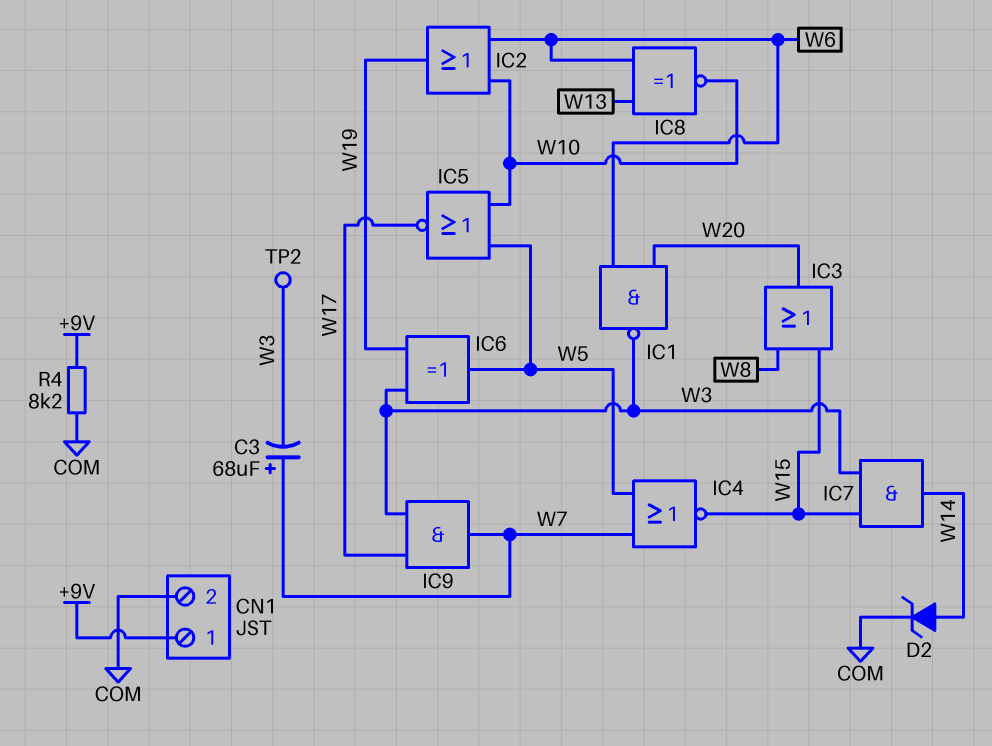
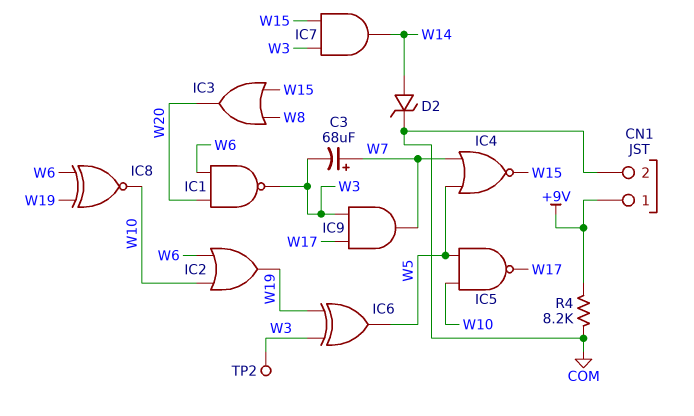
IC5: NOR (in W5, in W10, out W17) -> NAND (in W5, in W10, out W17)
IC8: XNOR (in W6, in W13, out W10) -> XNOR (in W6, in W19, out W10)

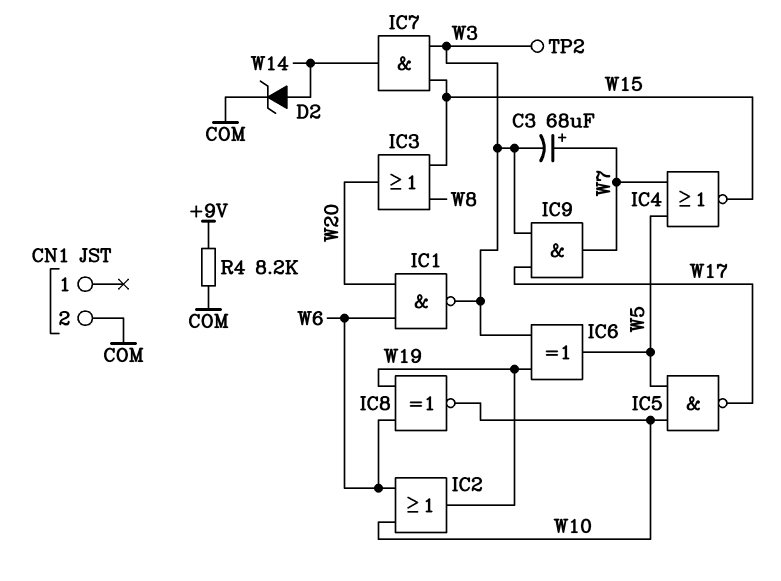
CN1 pin 1: +9V -> none

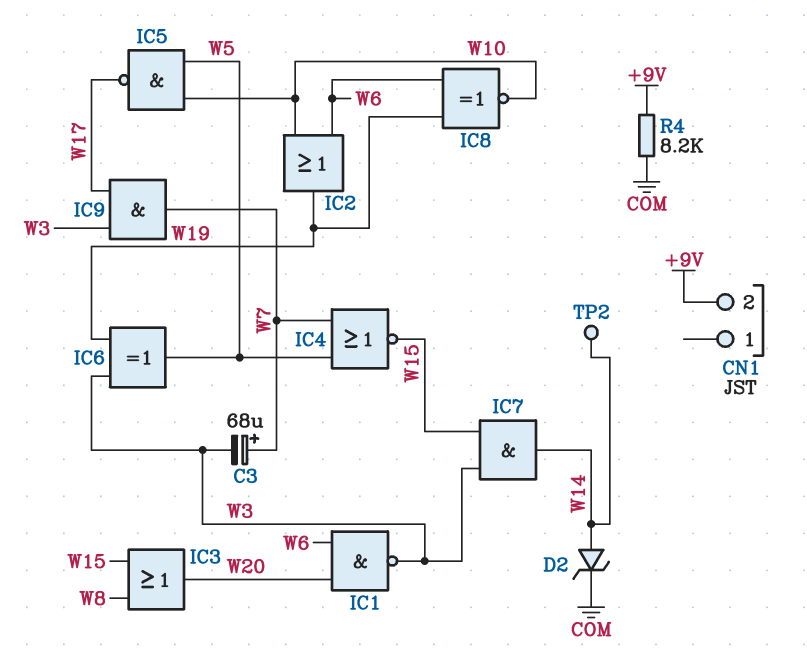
CN1 pin 2: COM -> +9V
TP2: test point (W3) -> test point (W14)

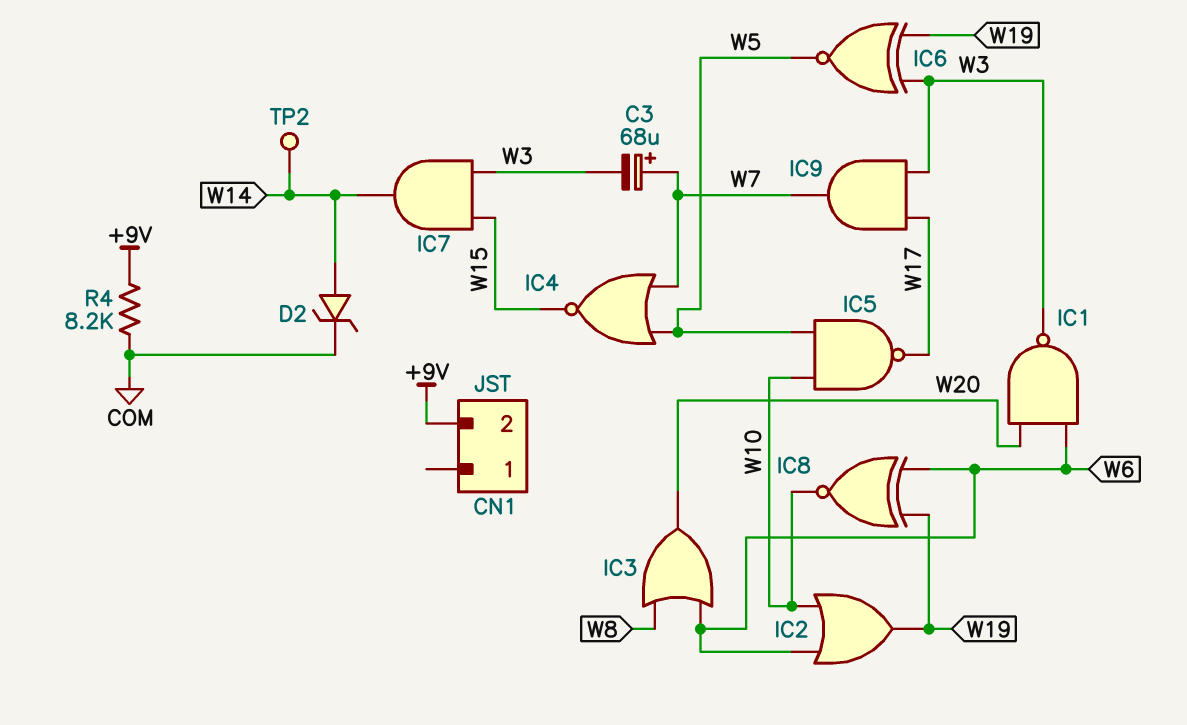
IC3: OR (in W8, in W15, out W20) -> OR (in W6, in W8, out W20)
IC6: XOR (in W3, in W19, out W5) -> XNOR (in W3, in W19, out W5)

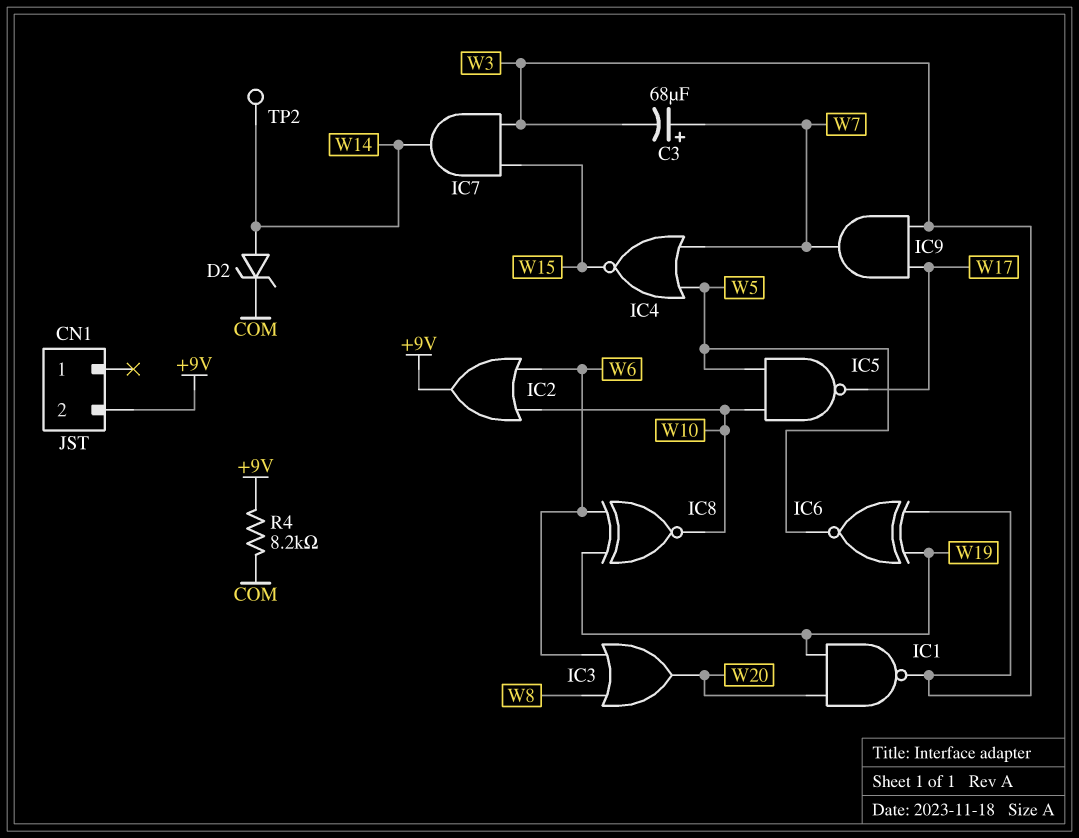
IC1: NAND (in W6, in W20, out W3) -> NAND (in W19, in W20, out W3)
IC2: OR (in W6, in W10, out W19) -> OR (in W6, in W10, out +9V)

